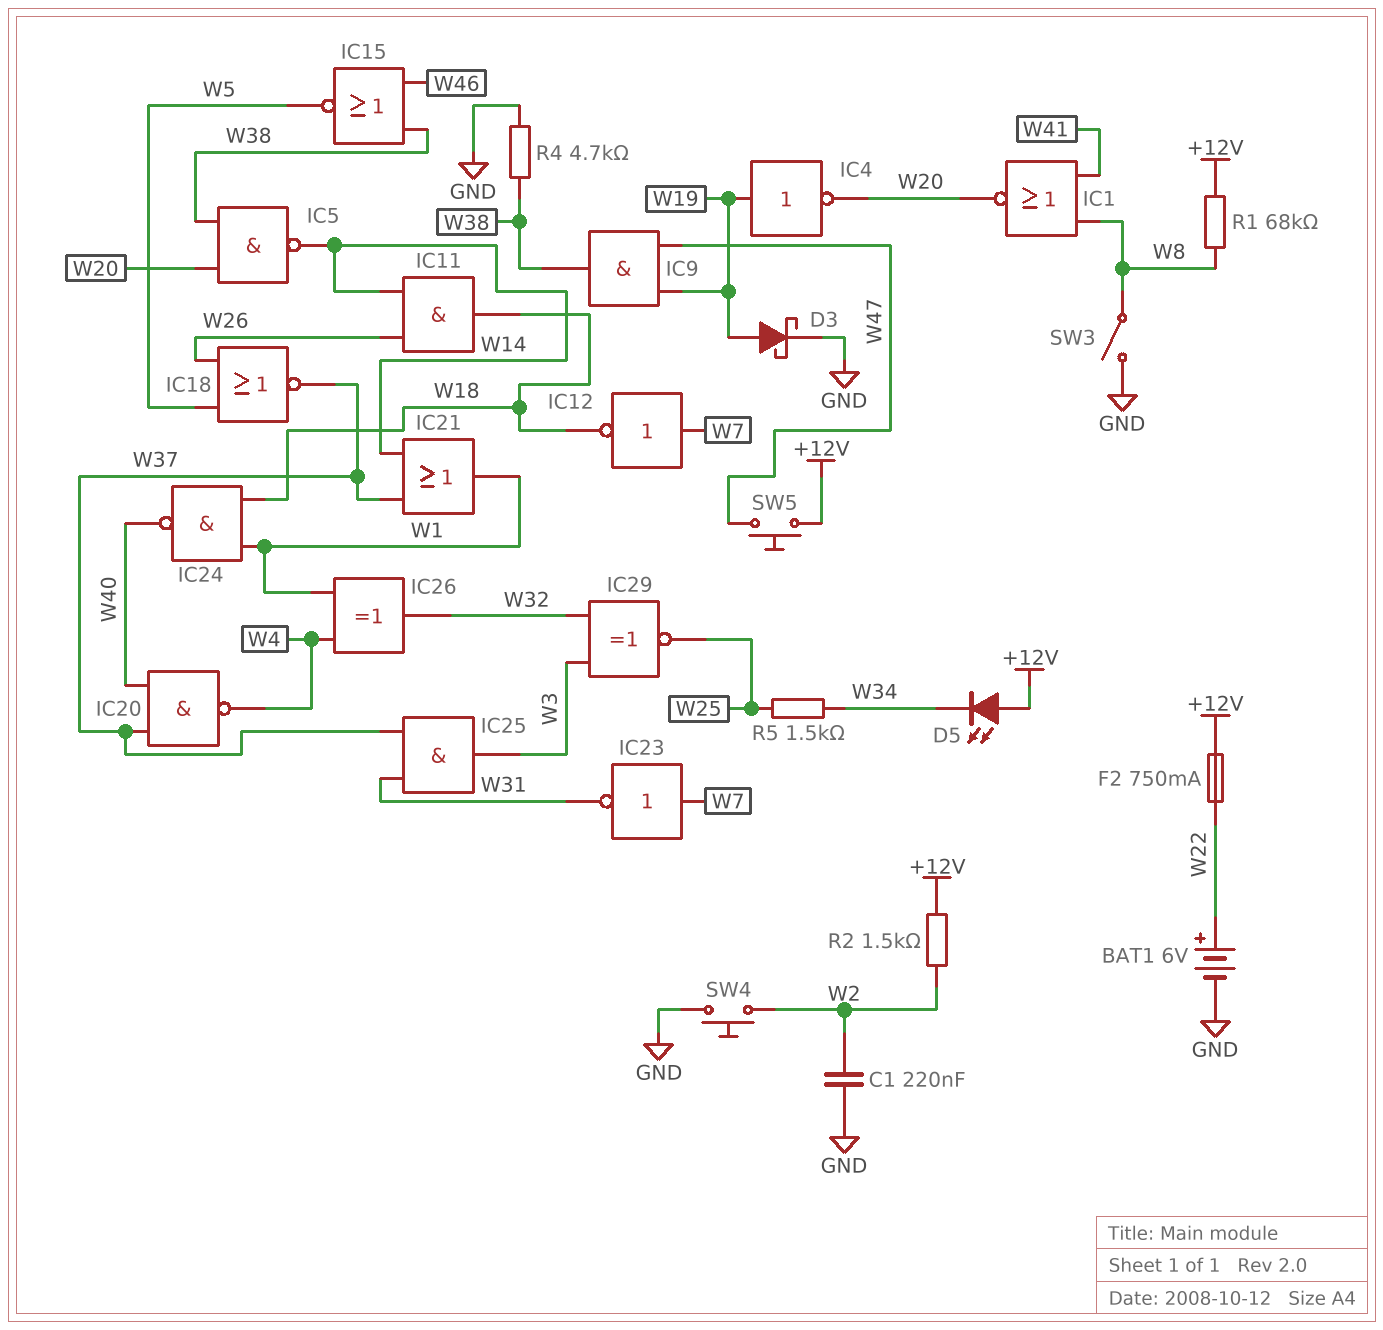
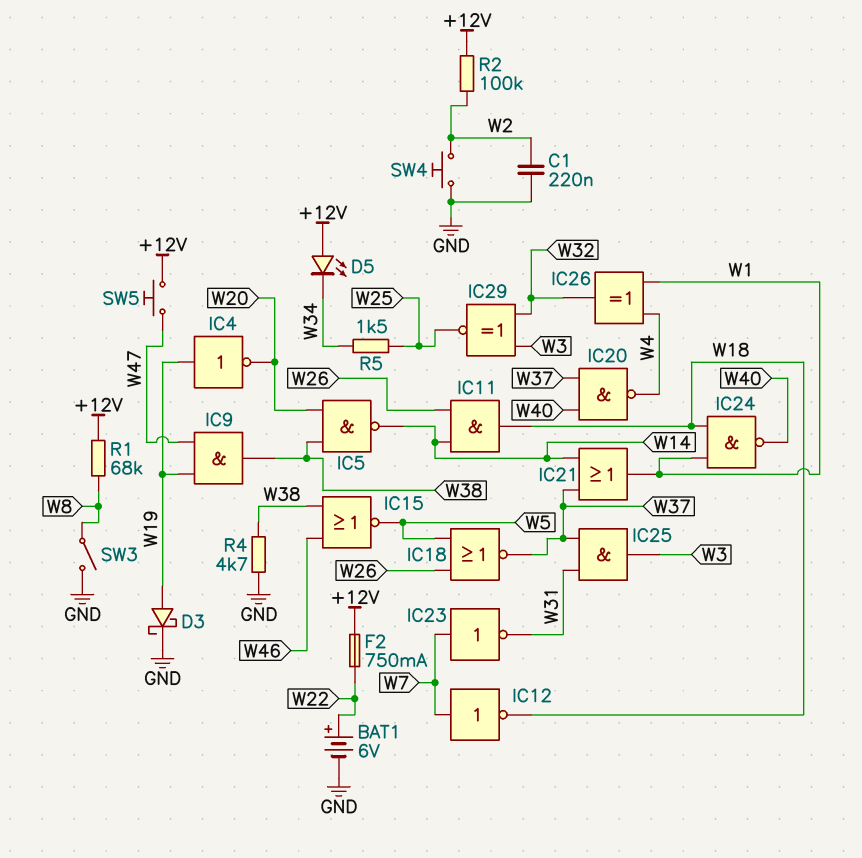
IC1: NOR (in W8, in W41, out W20) -> none
R2: 1.5k (+12V, W2) -> 100k (+12V, W2)

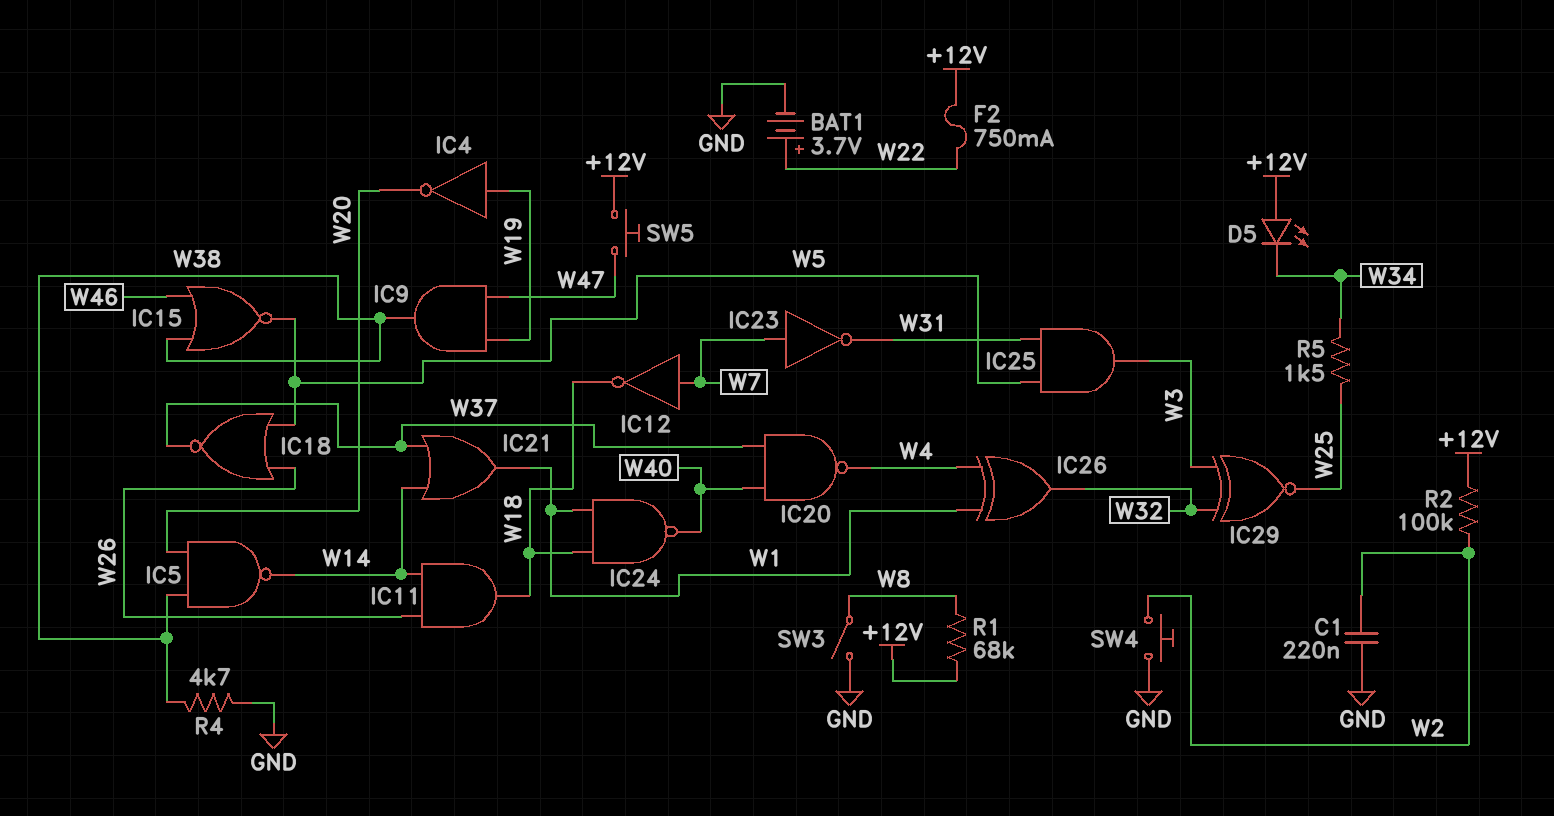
BAT1: 6V (plus W22, minus GND) -> 3.7V (plus W22, minus GND)
D3: schottky (A W19, K GND) -> none
IC25: AND (in W31, in W37, out W3) -> AND (in W5, in W31, out W3)

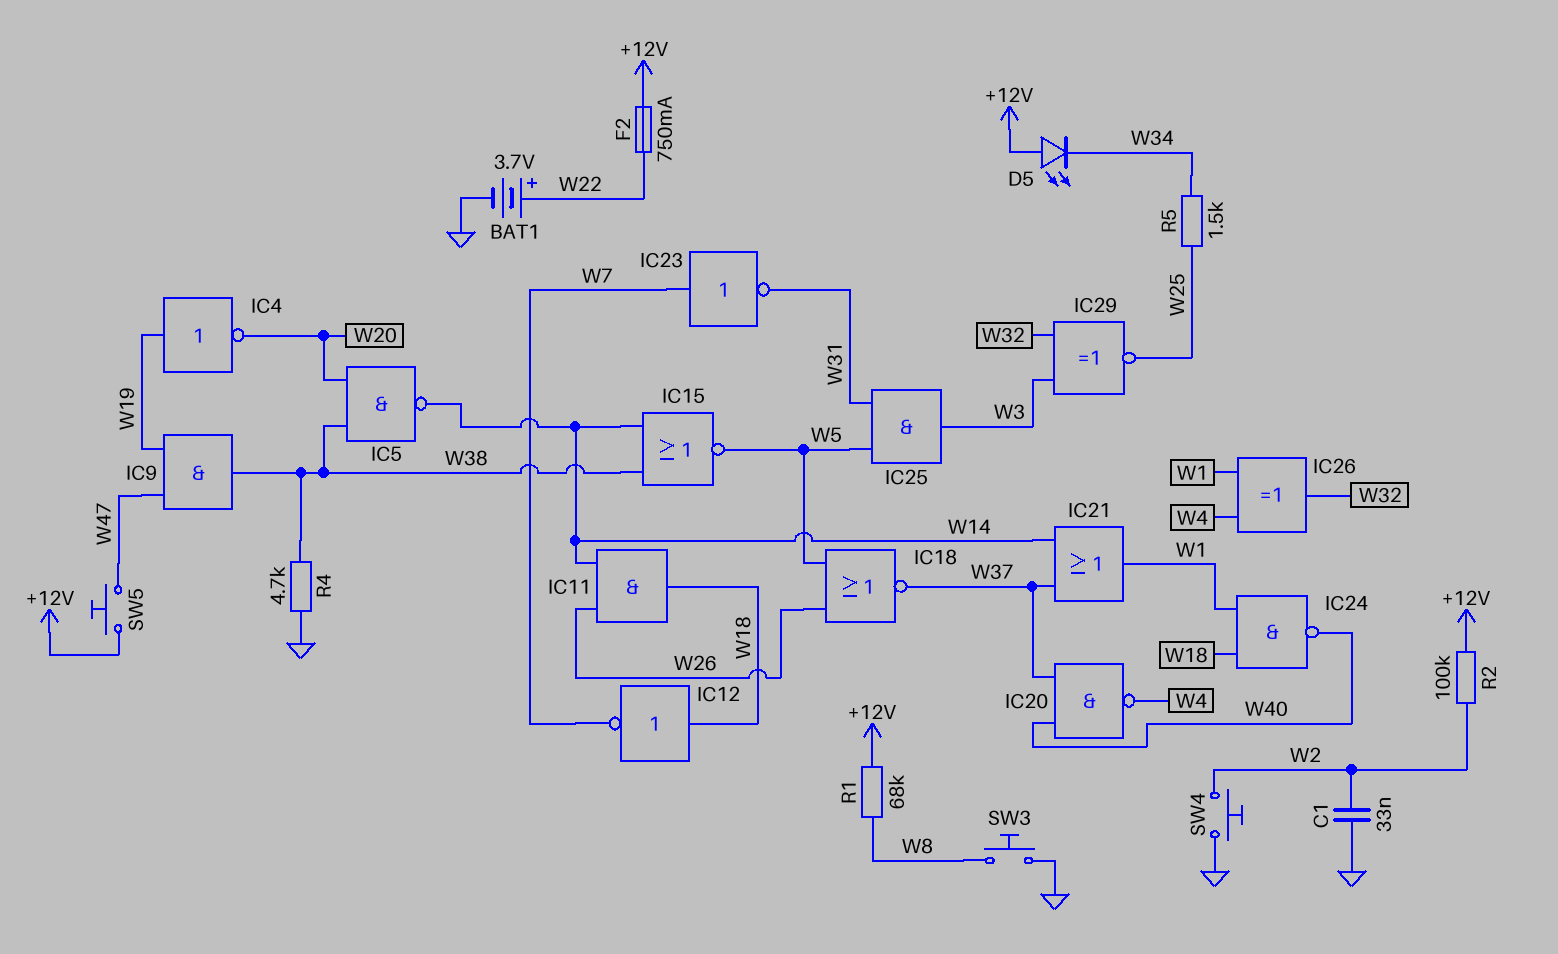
C1: 220nF (GND, W2) -> 33nF (GND, W2)
IC12: NOT (in W7, out W18) -> NOT (in W18, out W7)
IC15: NOR (in W38, in W46, out W5) -> NOR (in W14, in W38, out W5)
SW3: switch (GND, W8) -> button (GND, W8)

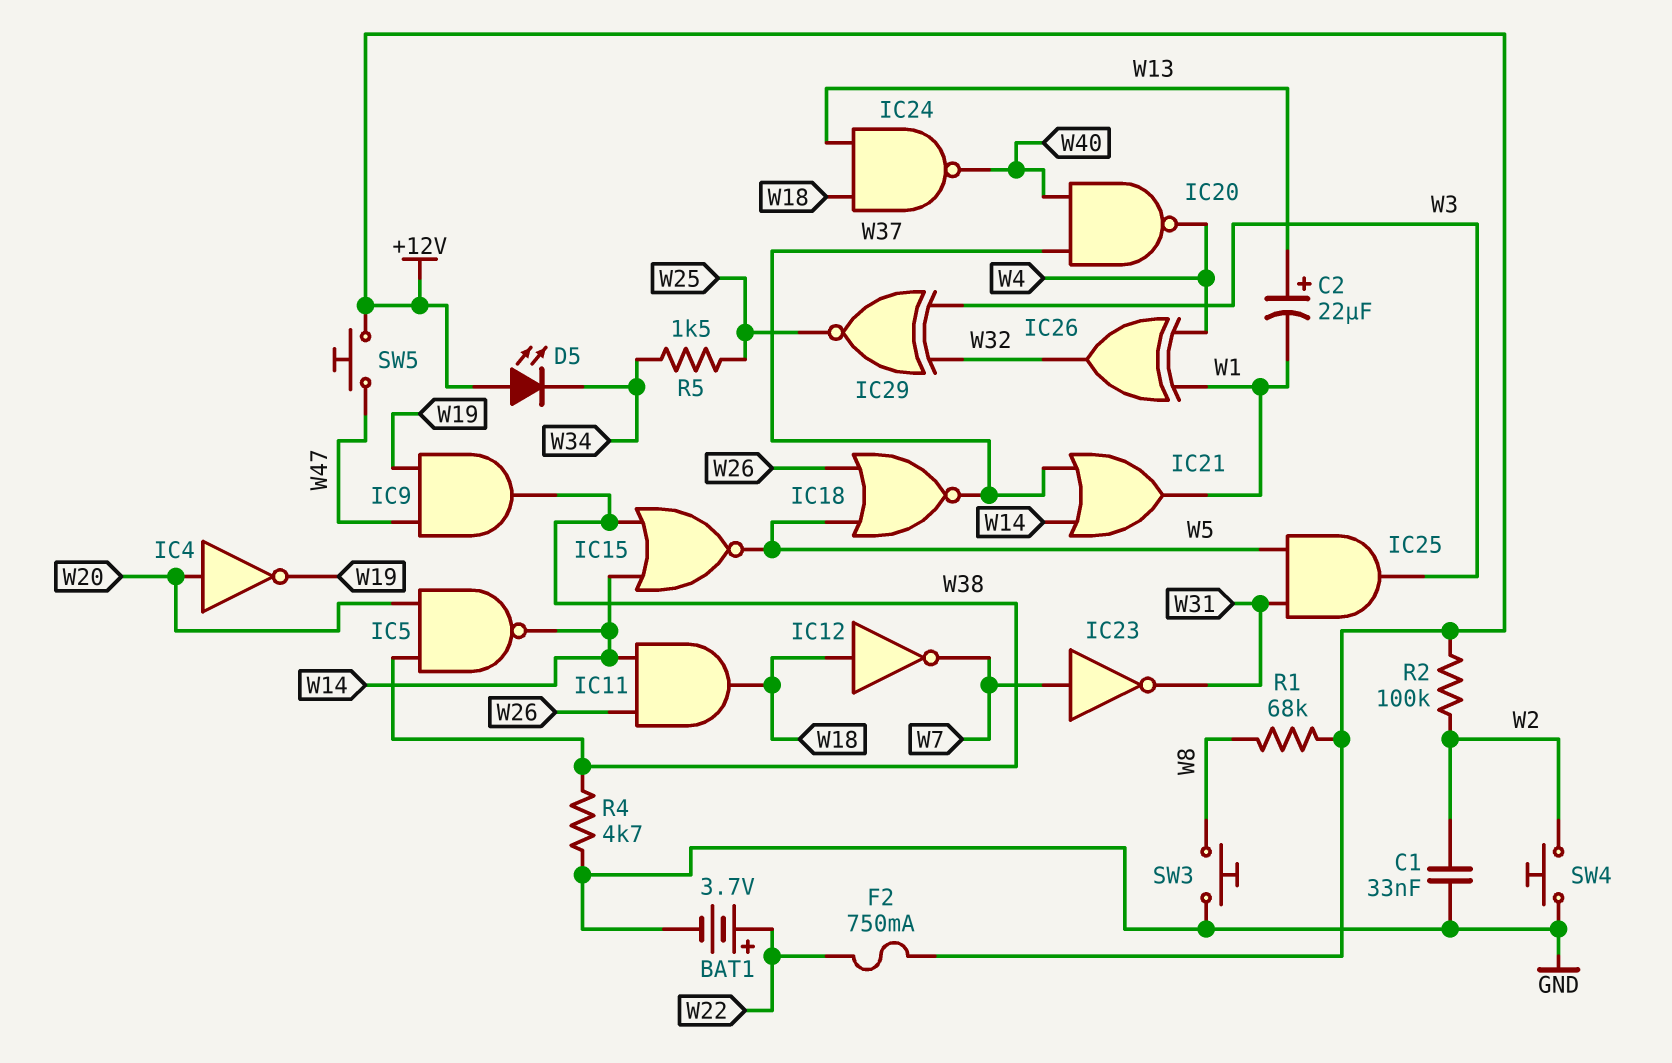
C2: none -> 22uF (plus W13, minus W1)
IC4: NOT (in W19, out W20) -> NOT (in W20, out W19)
IC24: NAND (in W1, in W18, out W40) -> NAND (in W13, in W18, out W40)

